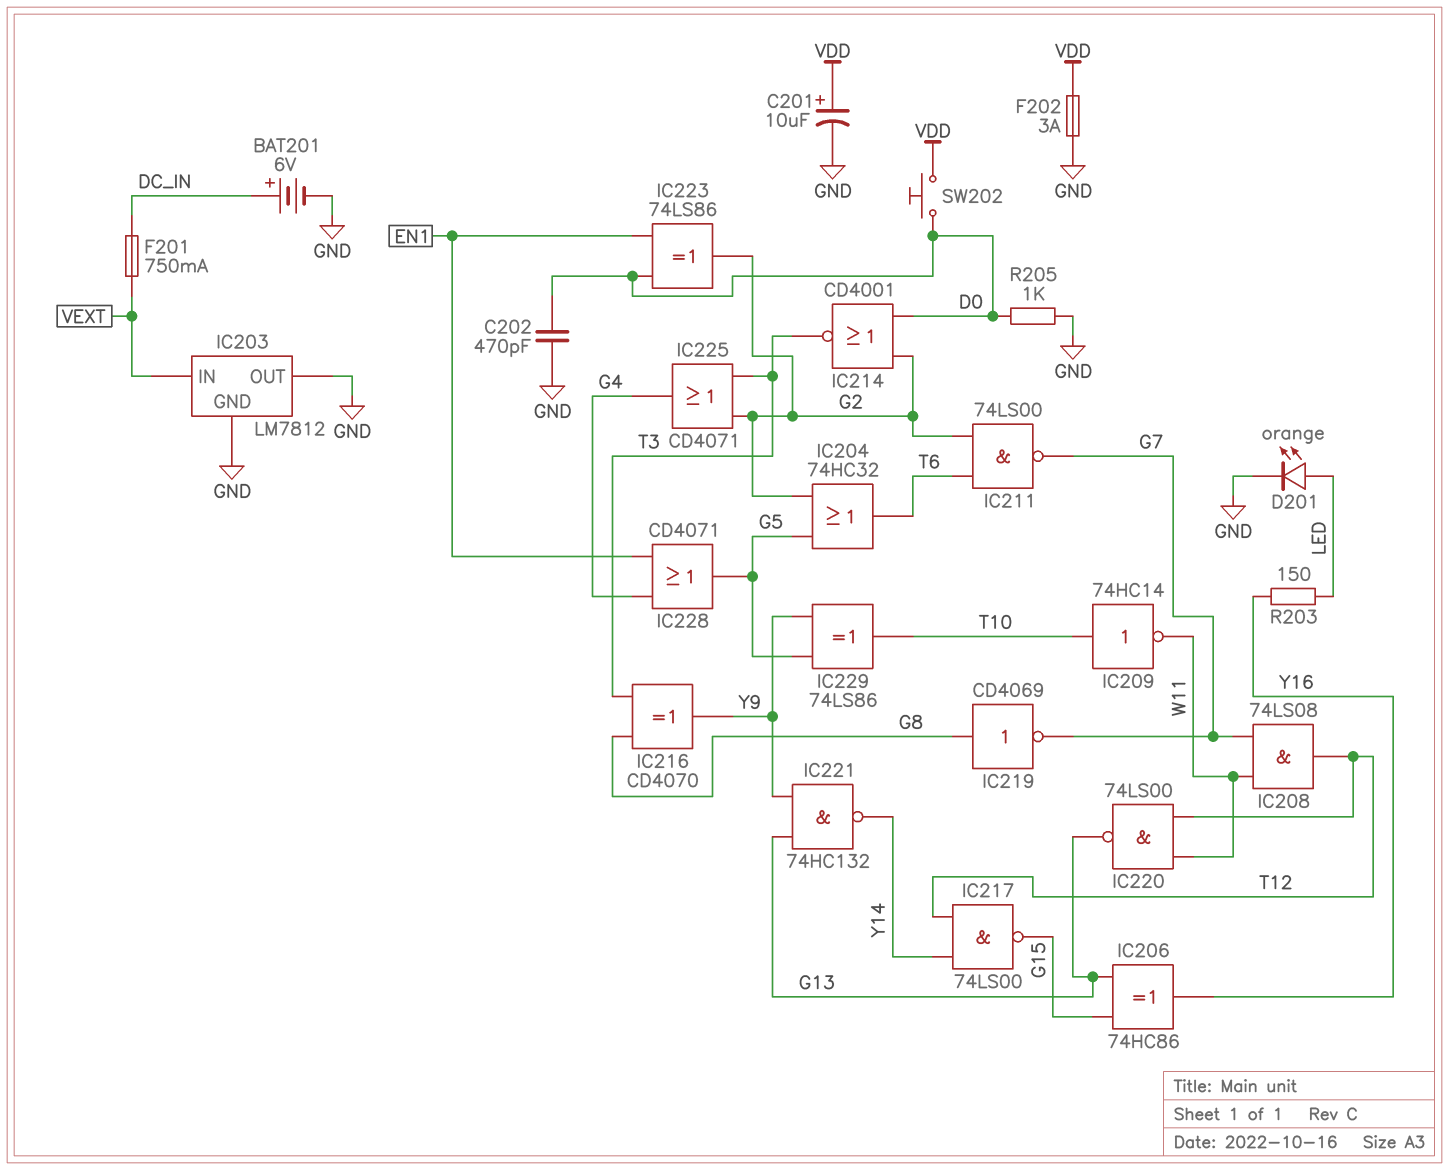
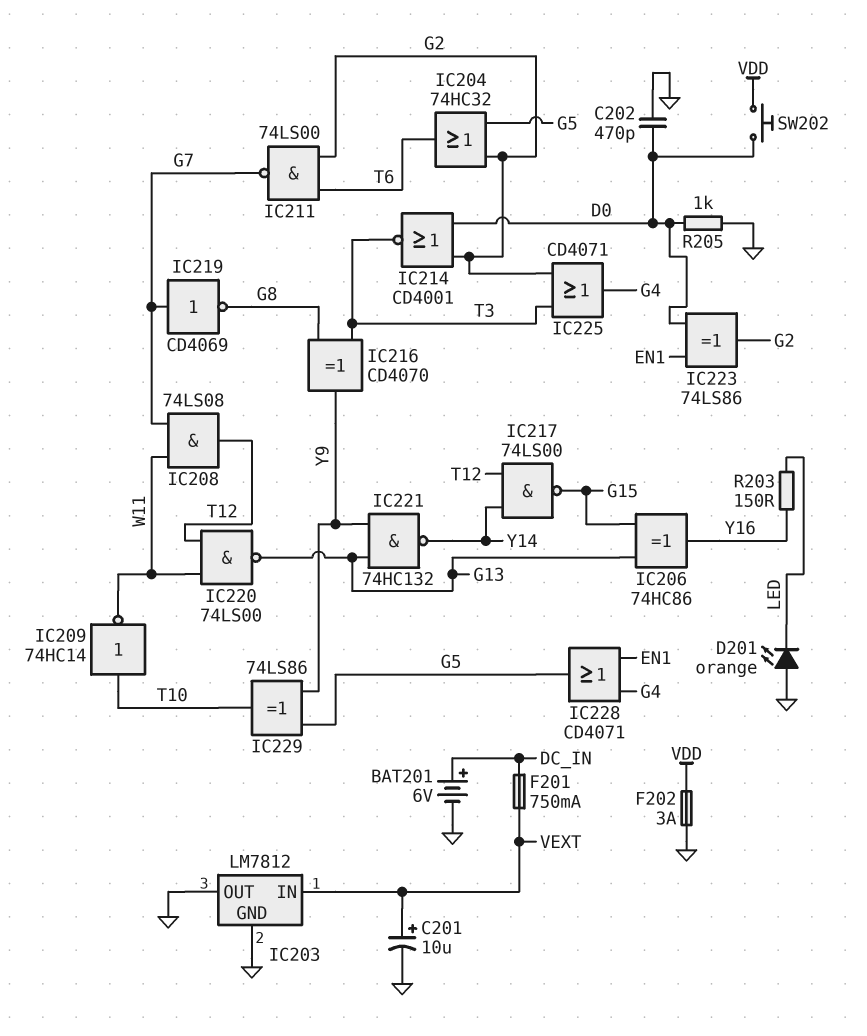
C201: 10uF (plus VDD, minus GND) -> 10uF (plus VEXT, minus GND)
D201: LED orange (A LED, K GND) -> LED orange (A GND, K LED)
IC219: NOT CD4069 (in G8, out G7) -> NOT CD4069 (in G7, out G8)

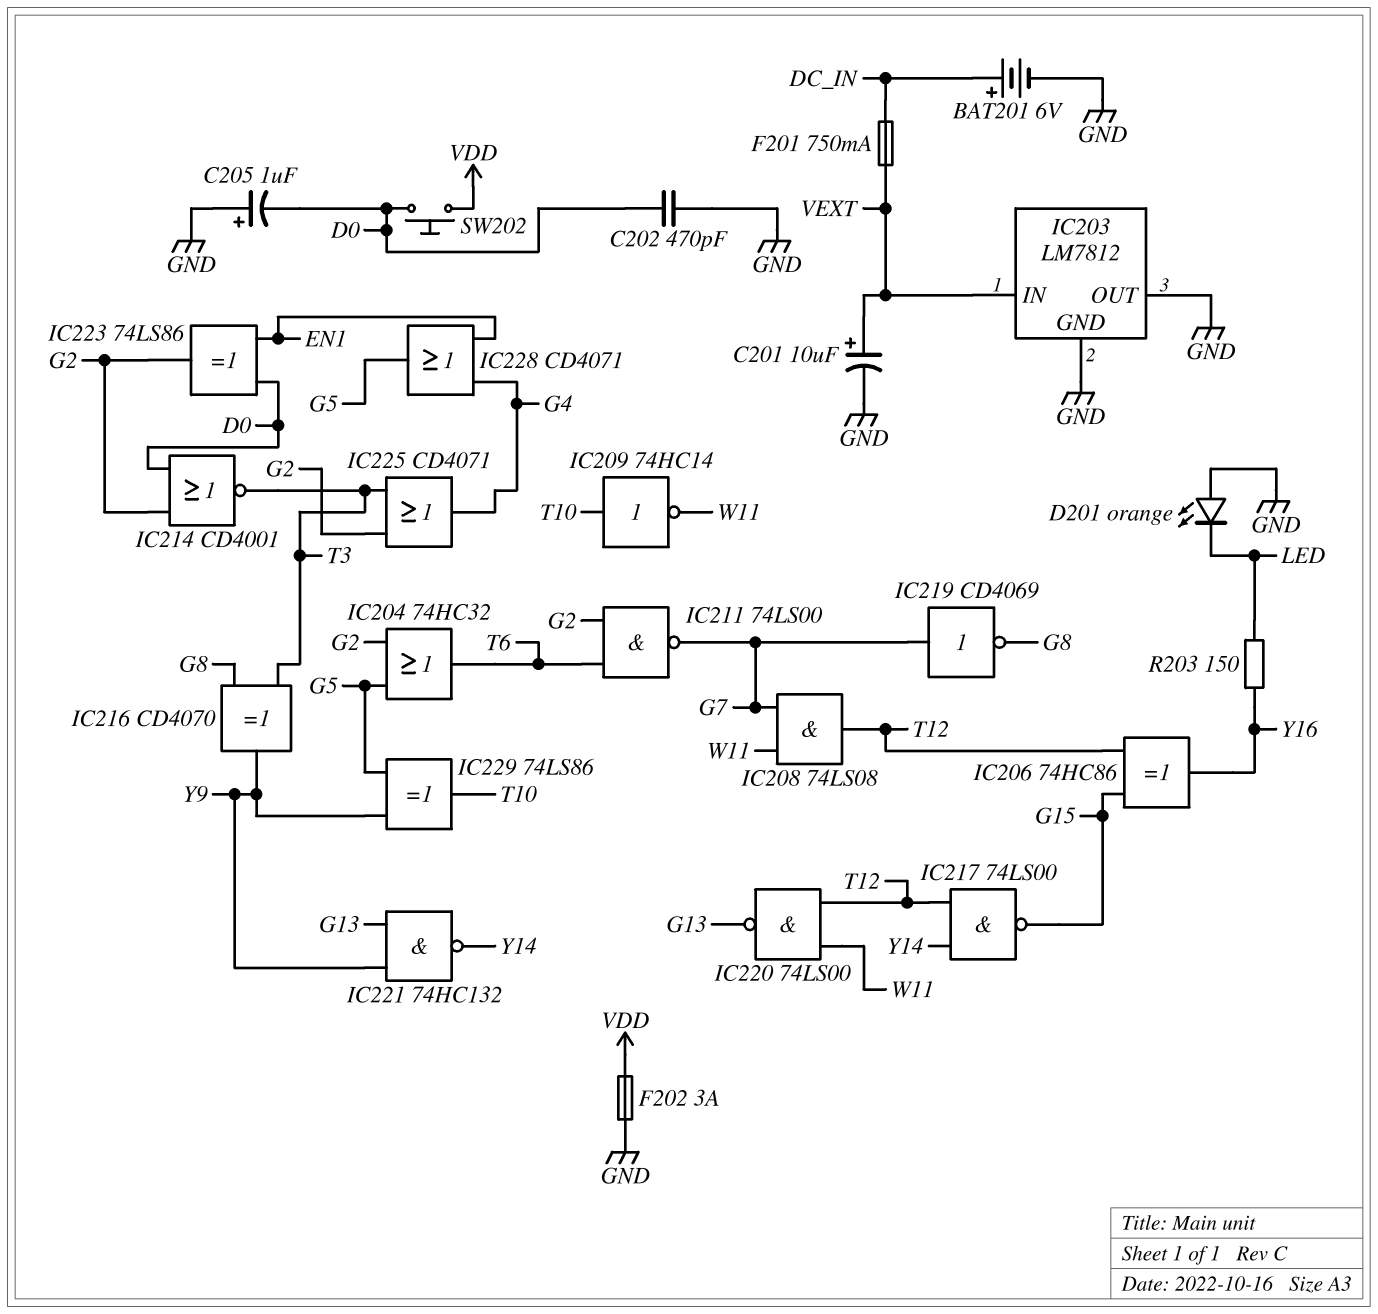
C205: none -> 1uF (plus GND, minus D0)
IC206: XOR 74HC86 (in G13, in G15, out Y16) -> XOR 74HC86 (in G15, in T12, out Y16)
R205: 1k (D0, GND) -> none

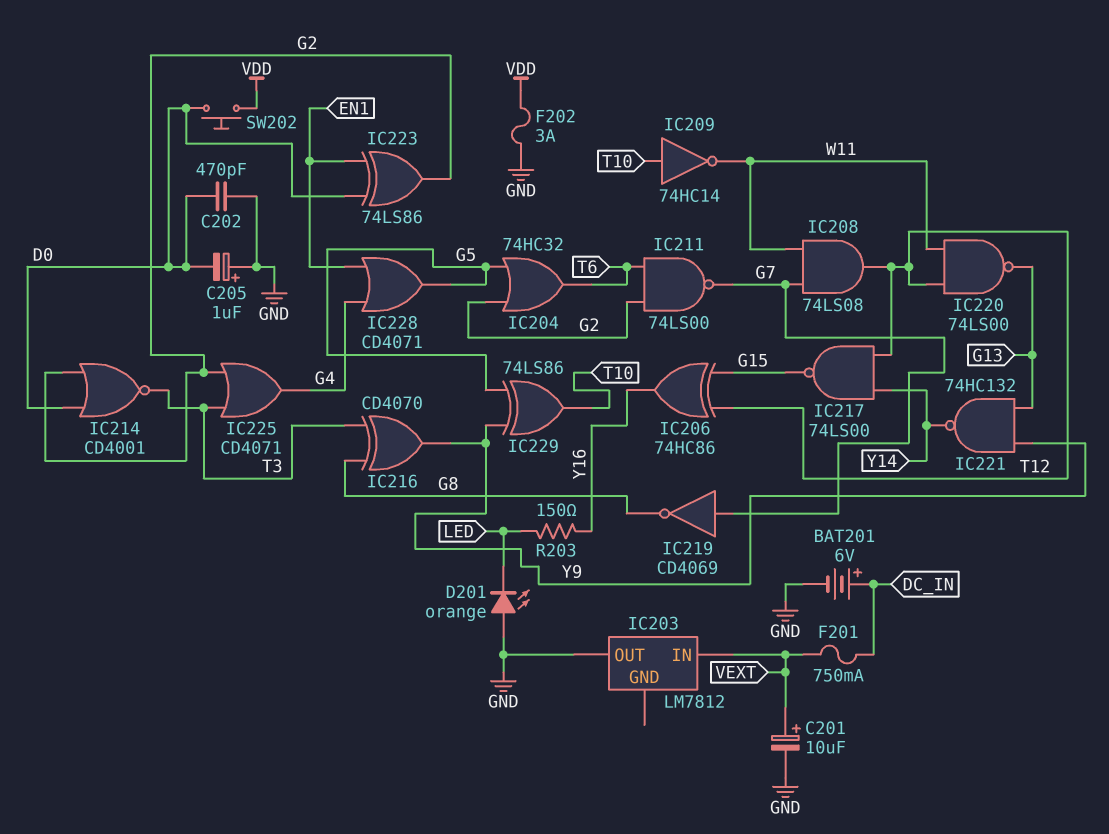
IC203 pin GND: GND -> none

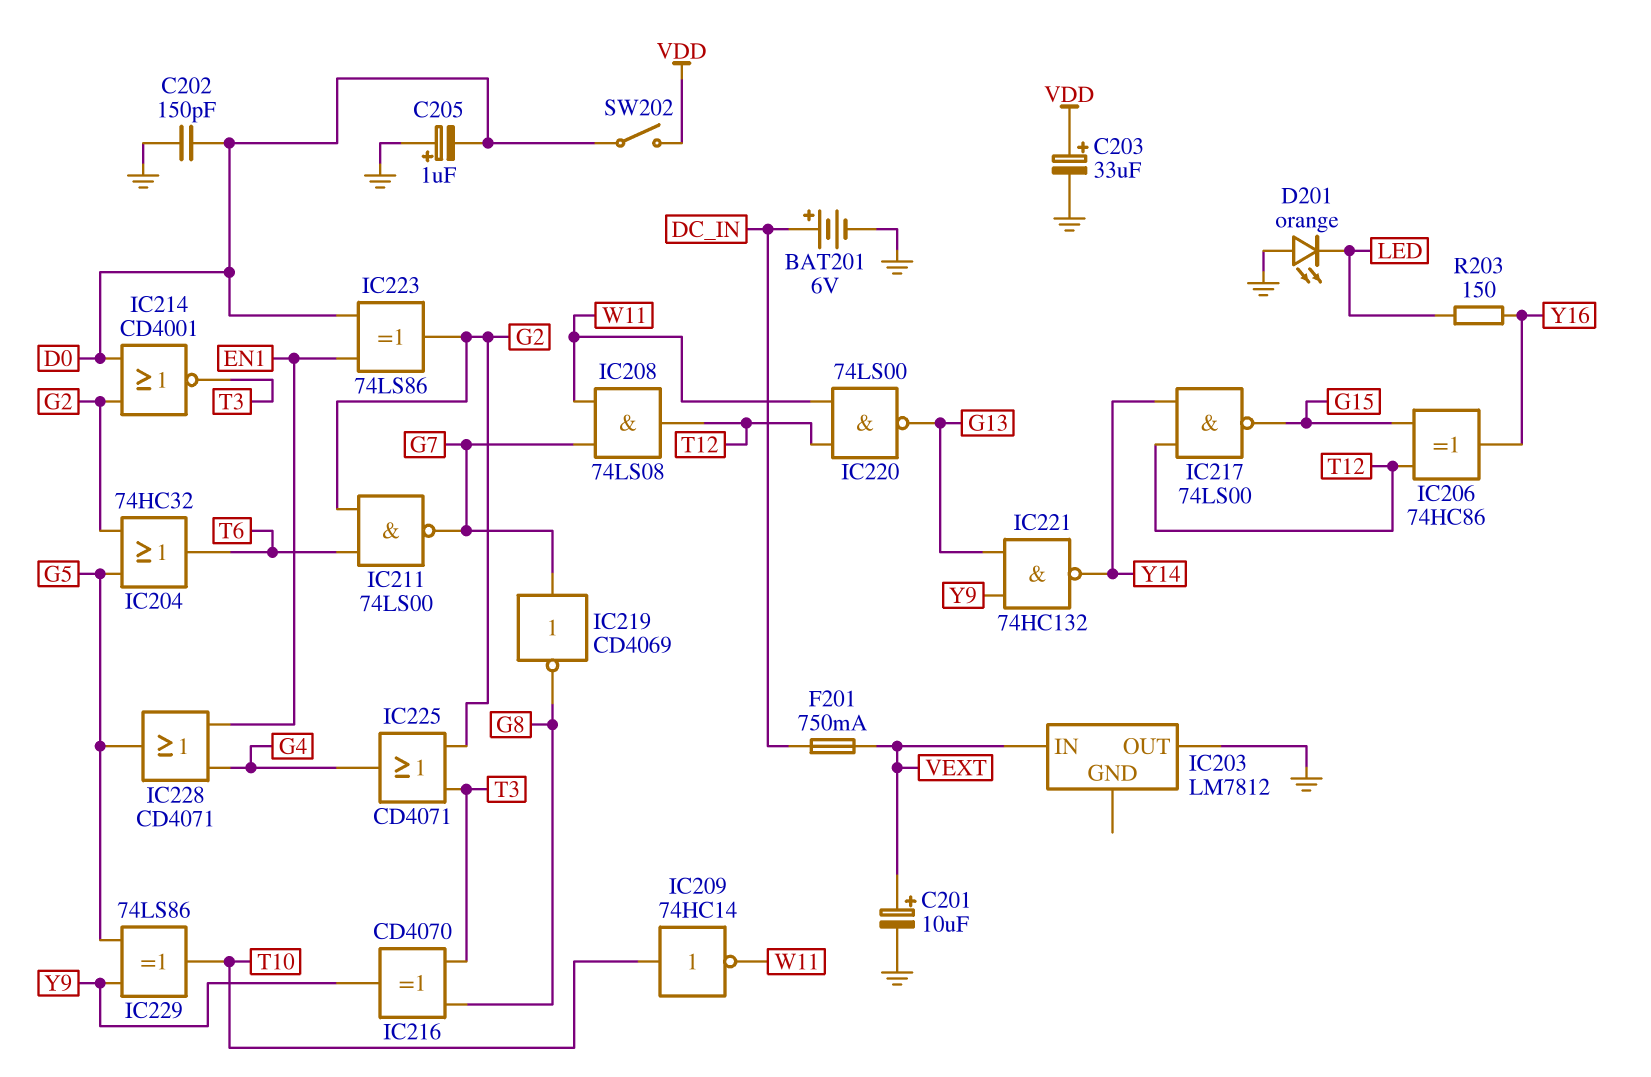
C202: 470pF (D0, GND) -> 150pF (D0, GND)
C203: none -> 33uF (plus VDD, minus GND)
F202: 3A (GND, VDD) -> none
SW202: button (D0, VDD) -> switch (D0, VDD)

